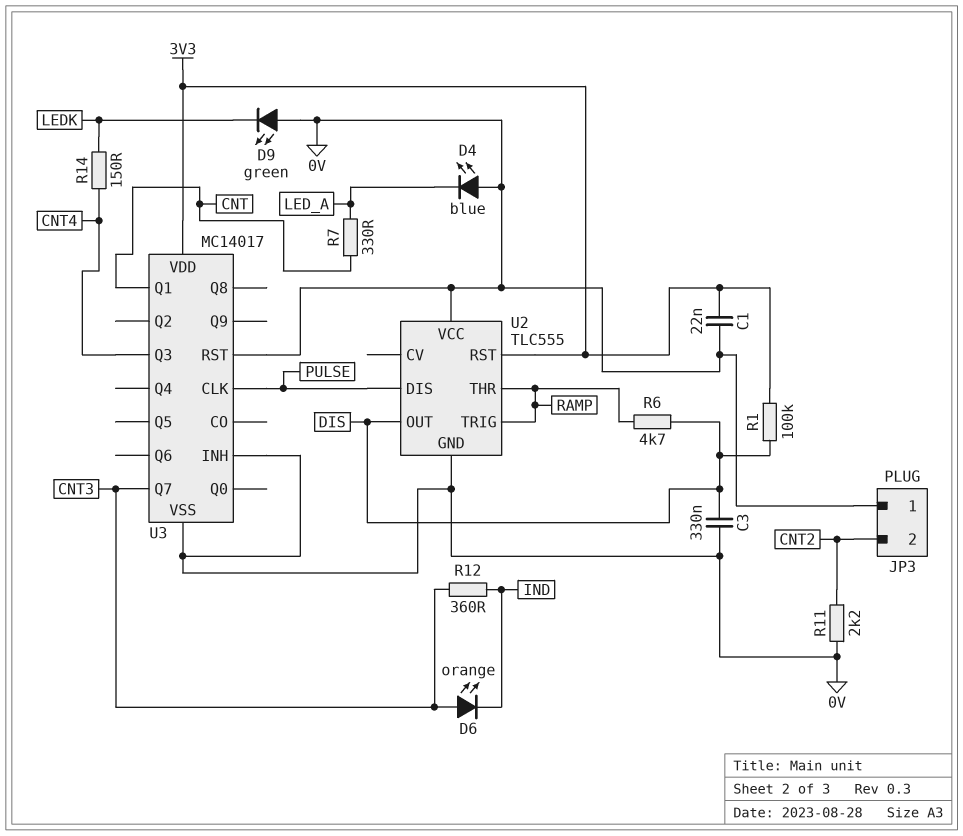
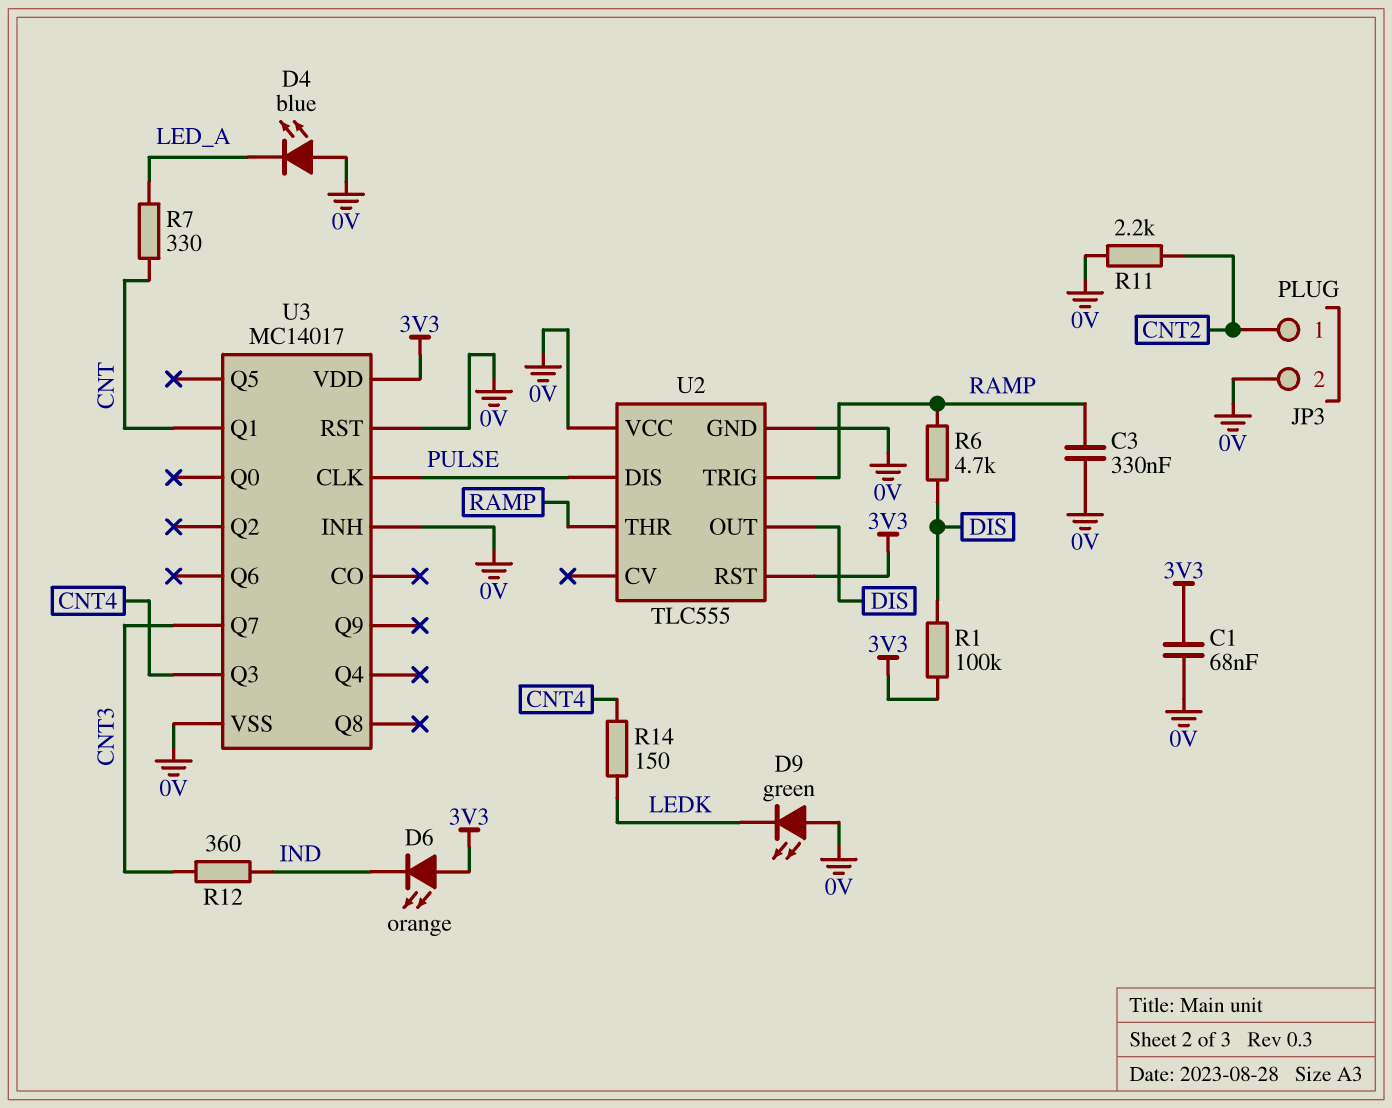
C1: 22nF (0V, 3V3) -> 68nF (0V, 3V3)
C3: 330nF (0V, DIS) -> 330nF (0V, RAMP)
D6: LED orange (A CNT3, K IND) -> LED orange (A 3V3, K IND)
JP3 pin 1: 0V -> CNT2
JP3 pin 2: CNT2 -> 0V

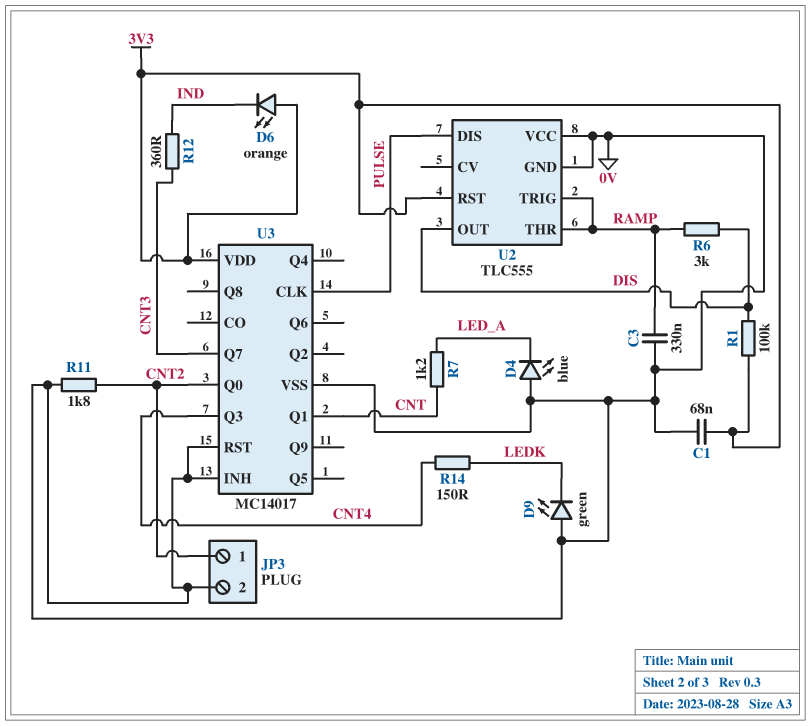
R6: 4.7k (DIS, RAMP) -> 3k (DIS, RAMP)
R7: 330 (CNT, LED_A) -> 1.2k (CNT, LED_A)
R11: 2.2k (0V, CNT2) -> 1.8k (0V, CNT2)
U3 pin Q0: none -> CNT2

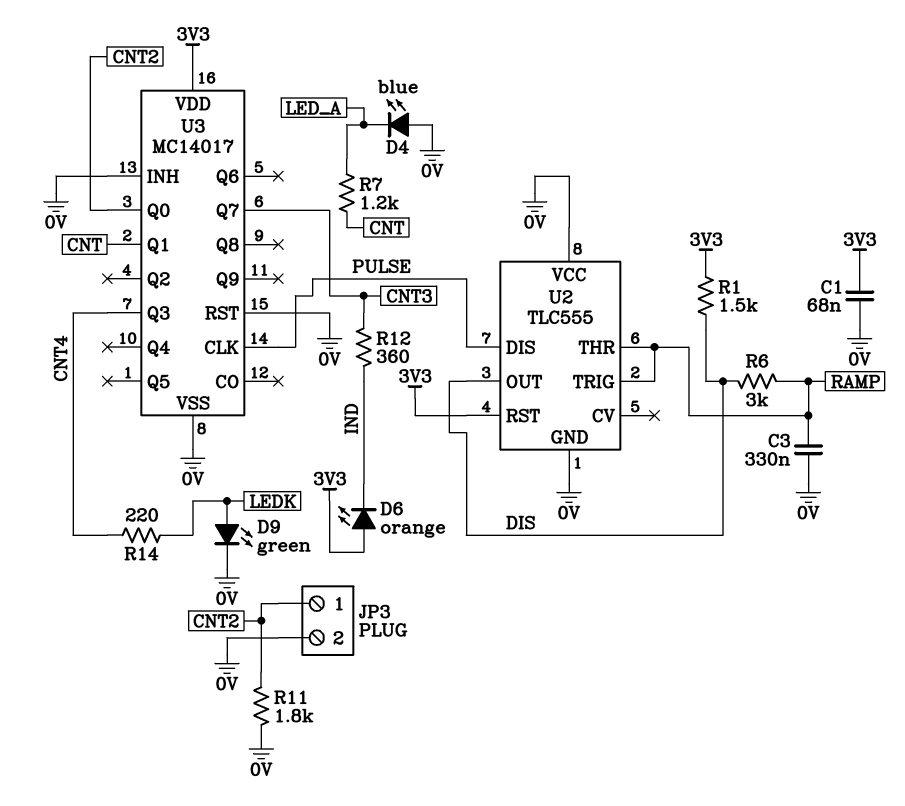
D9: LED green (A 0V, K LEDK) -> LED green (A LEDK, K 0V)
R1: 100k (3V3, DIS) -> 1.5k (3V3, DIS)
R14: 150 (CNT4, LEDK) -> 220 (CNT4, LEDK)

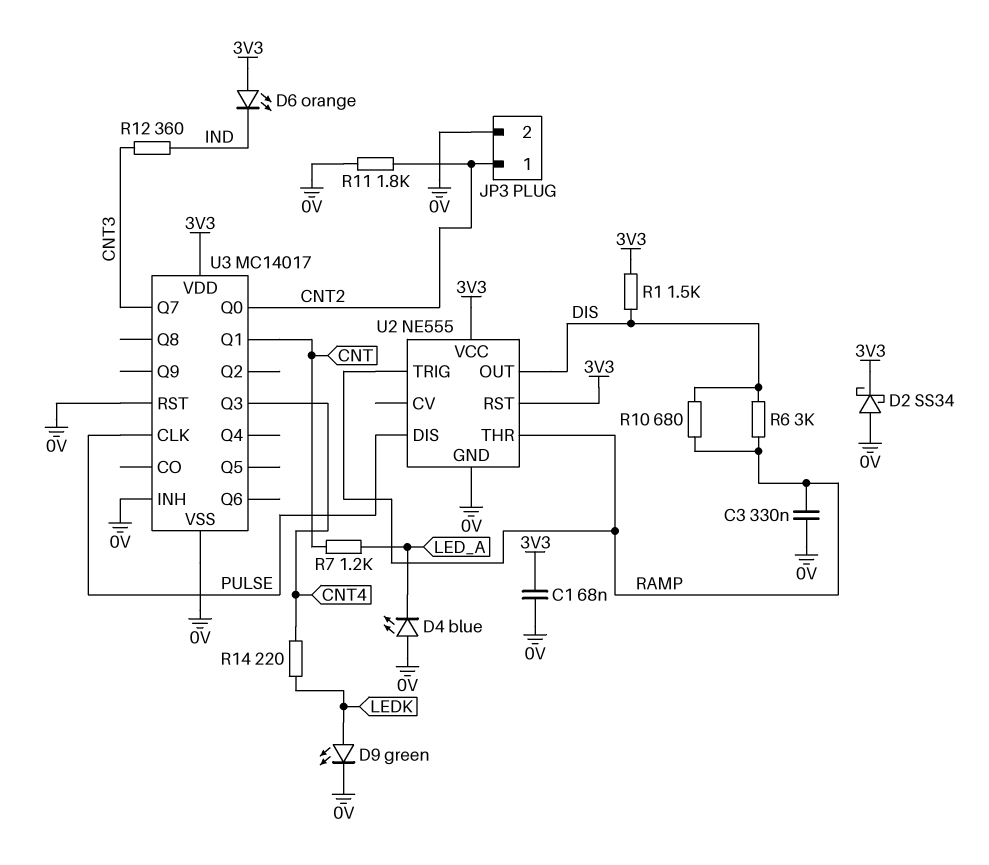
D2: none -> schottky SS34 (A 0V, K 3V3)
R10: none -> 680 (DIS, RAMP)
U2: TLC555 -> NE555
U2 pin VCC: 0V -> 3V3

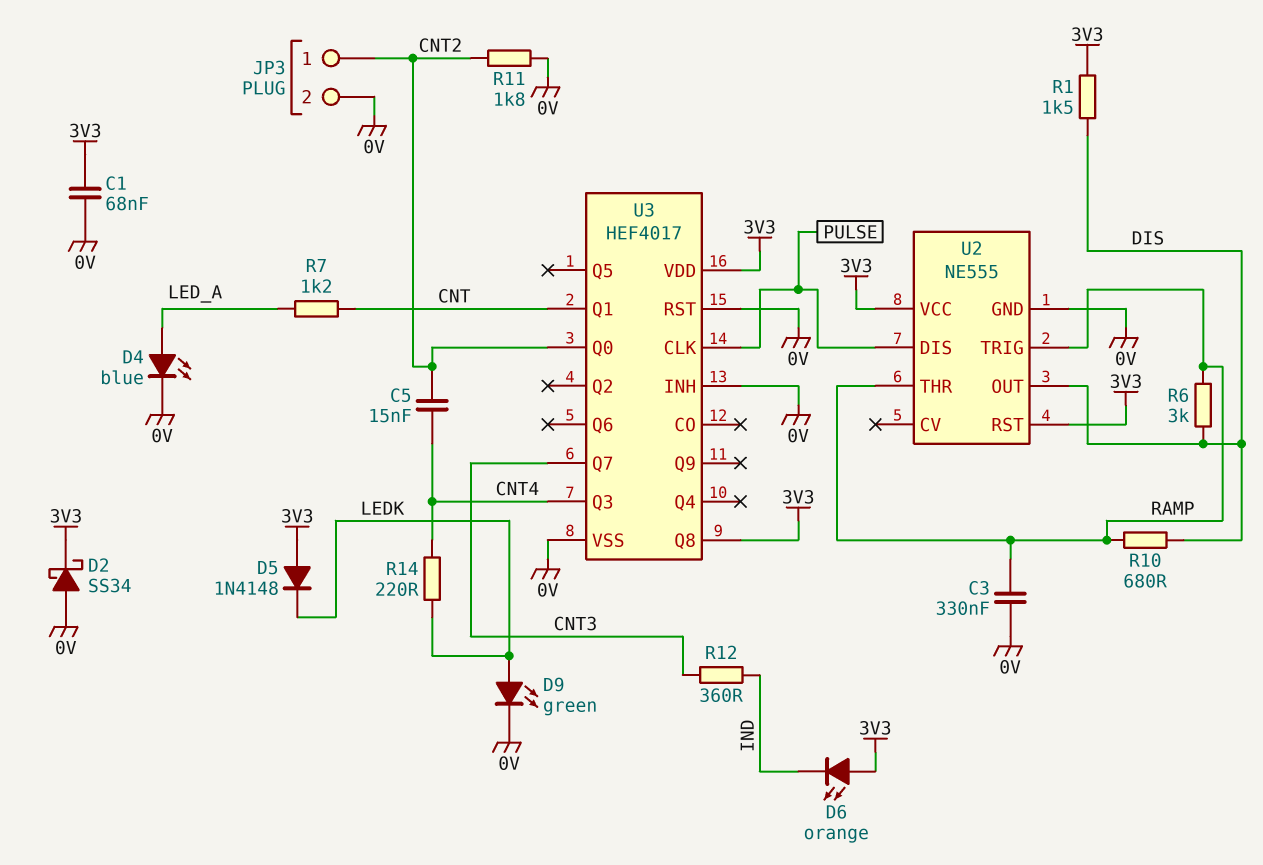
C5: none -> 15nF (CNT2, CNT4)
D4: LED blue (A 0V, K LED_A) -> LED blue (A LED_A, K 0V)
D5: none -> diode 1N4148 (A 3V3, K LEDK)
U3: MC14017 -> HEF4017
U3 pin Q8: none -> 3V3

